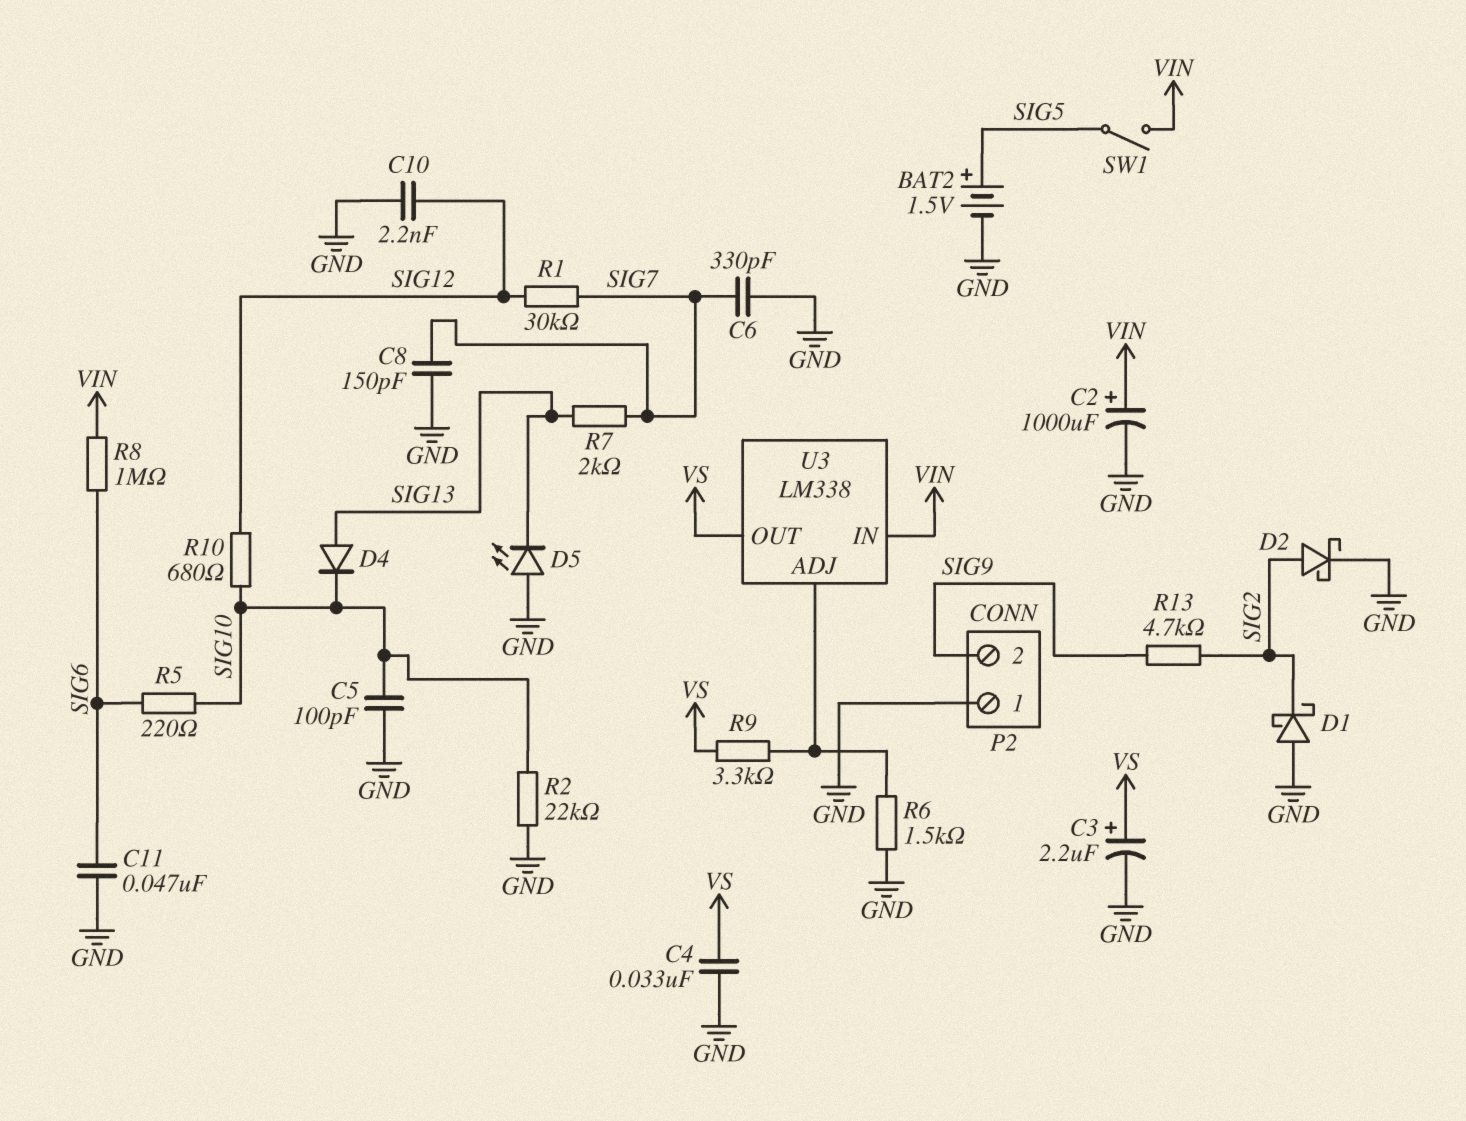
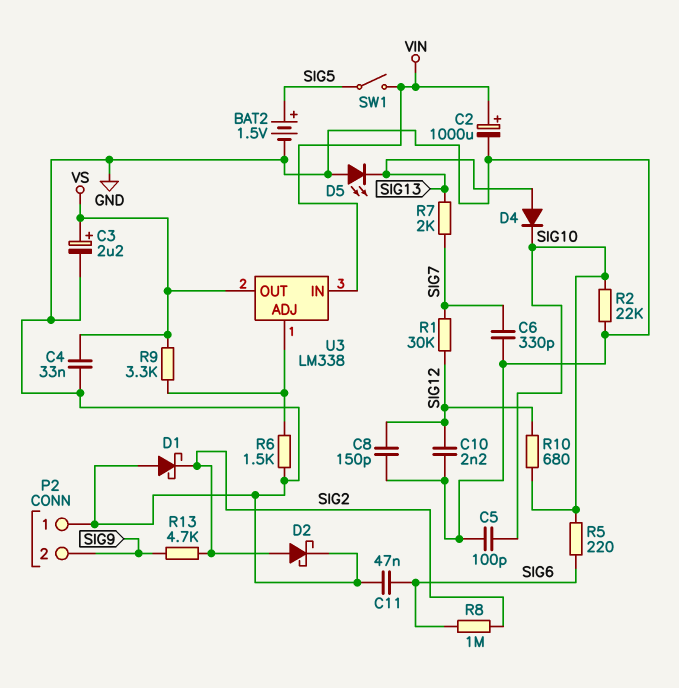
C8: 150pF (GND, SIG7) -> 150pF (GND, SIG12)
R8: 1M (SIG6, VIN) -> 1M (SIG2, SIG6)

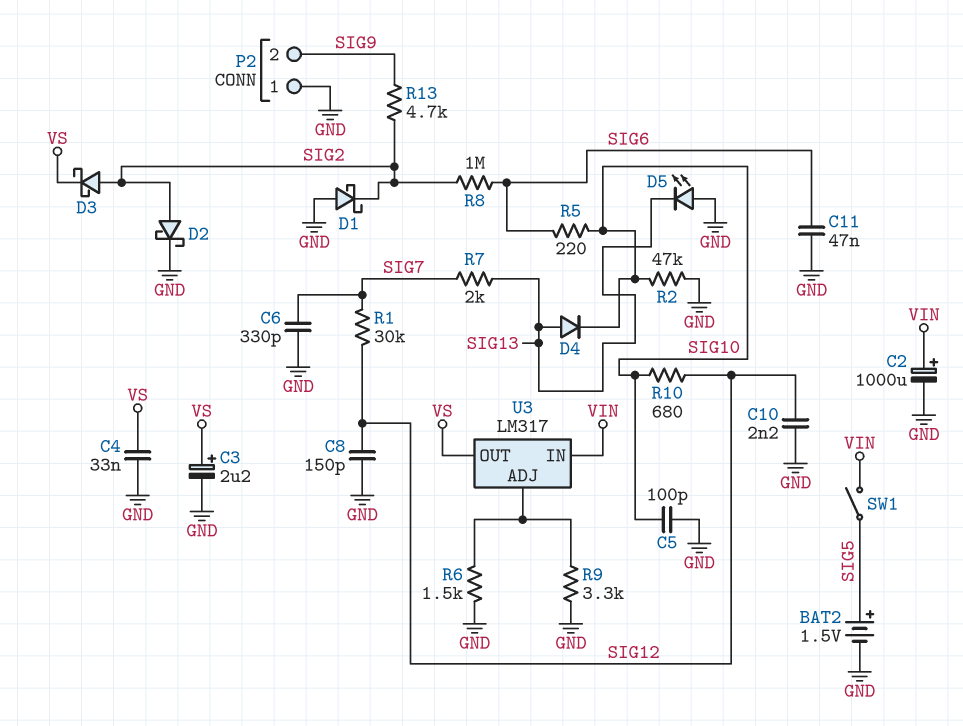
D3: none -> schottky (A SIG2, K VS)
R2: 22k (GND, SIG10) -> 47k (GND, SIG10)
R9: 3.3k (U3/ADJ, VS) -> 3.3k (GND, U3/ADJ)
U3: LM338 -> LM317

